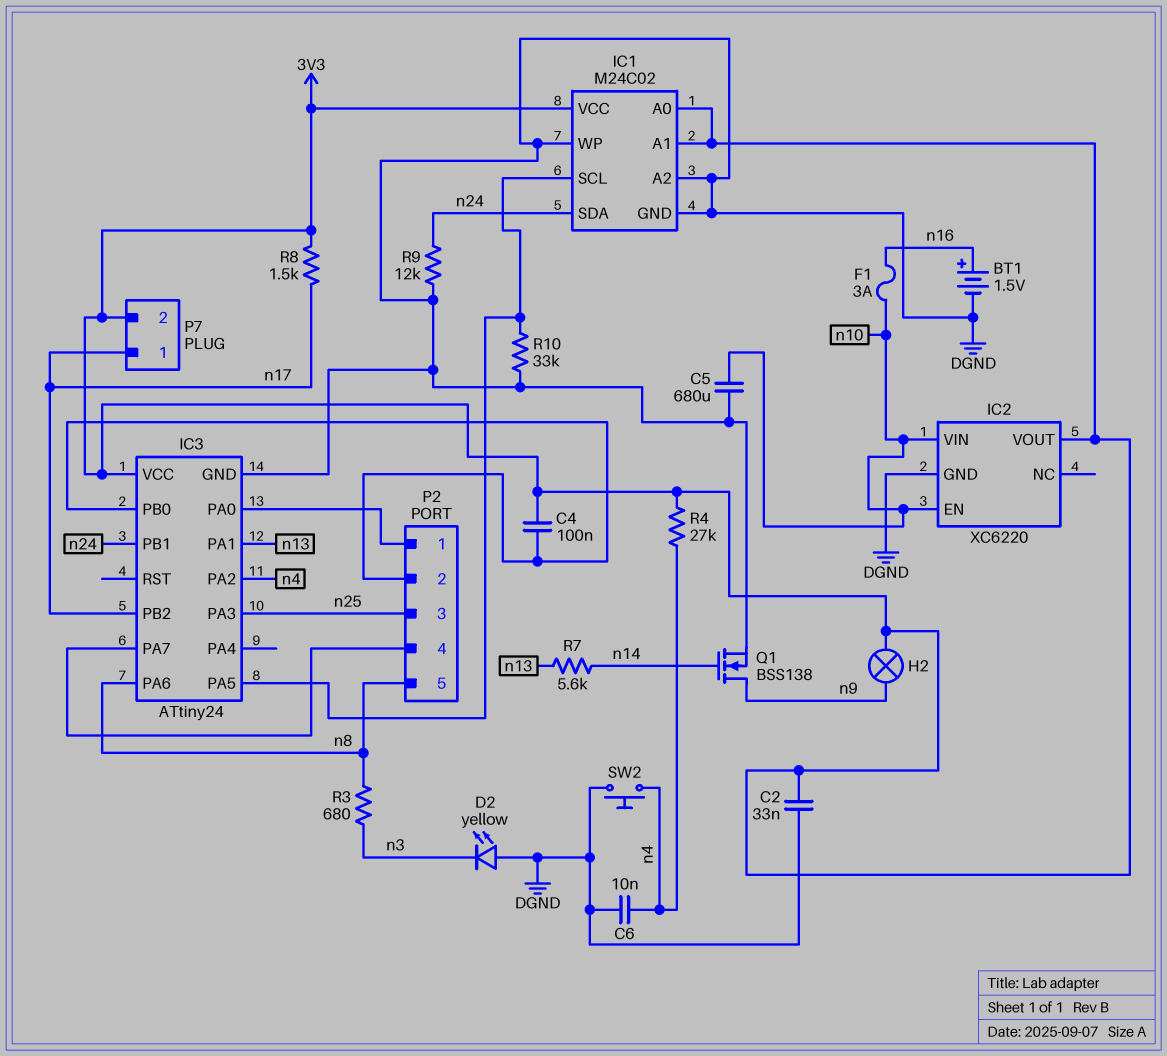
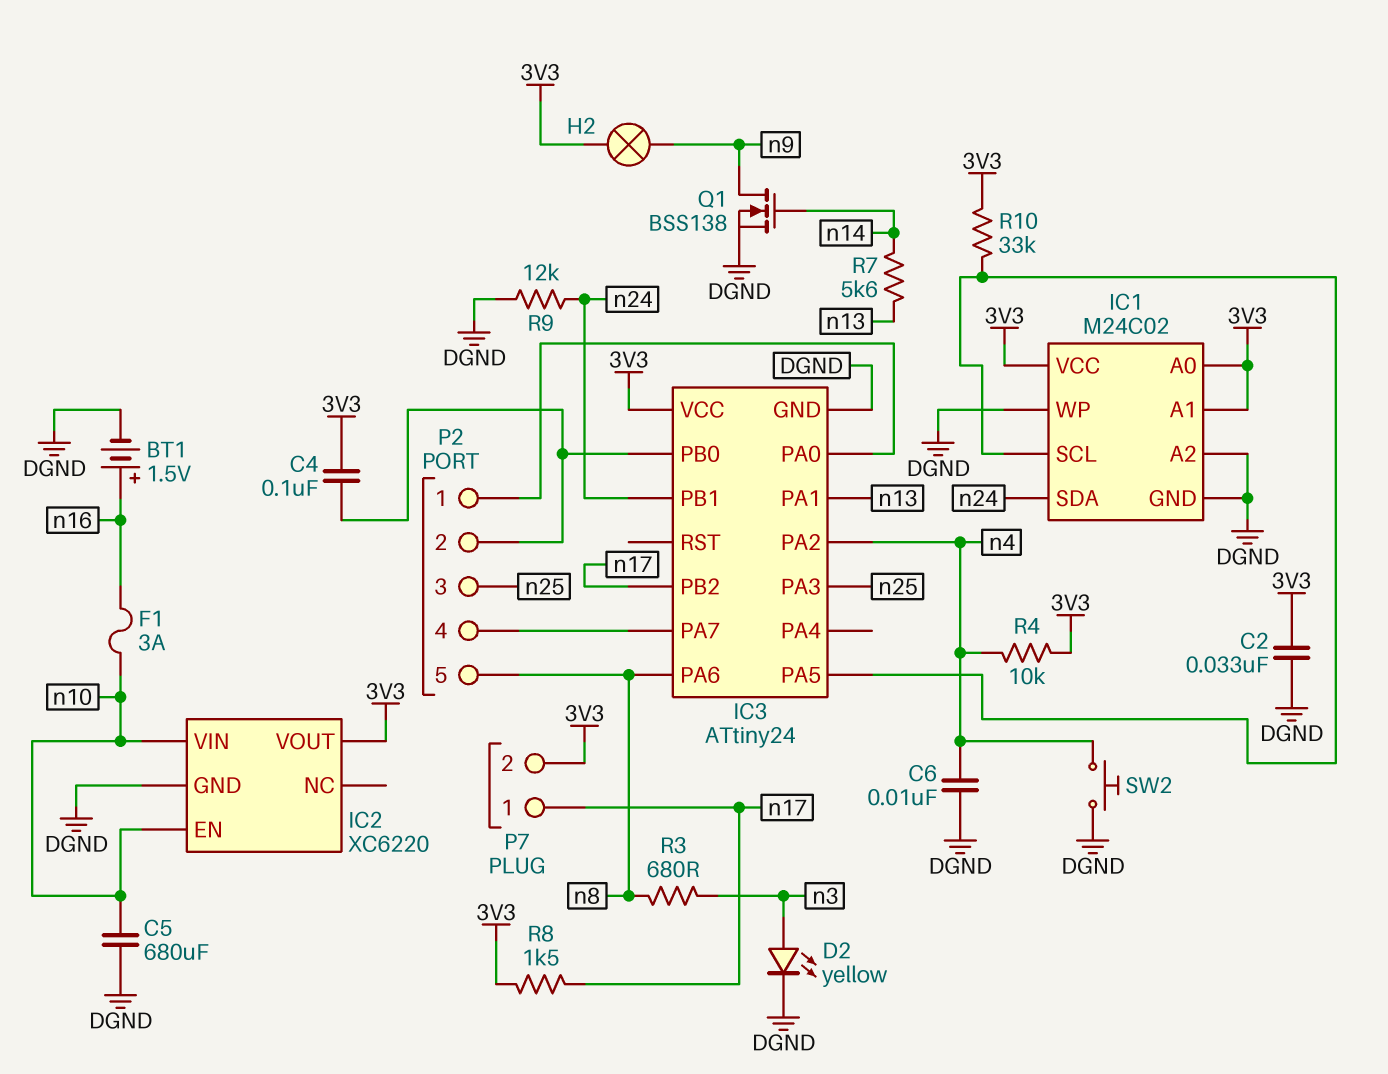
D2: LED yellow (A DGND, K n3) -> LED yellow (A n3, K DGND)
R4: 27k (3V3, n4) -> 10k (3V3, n4)
R10: 33k (DGND, IC1/SCL) -> 33k (3V3, IC1/SCL)

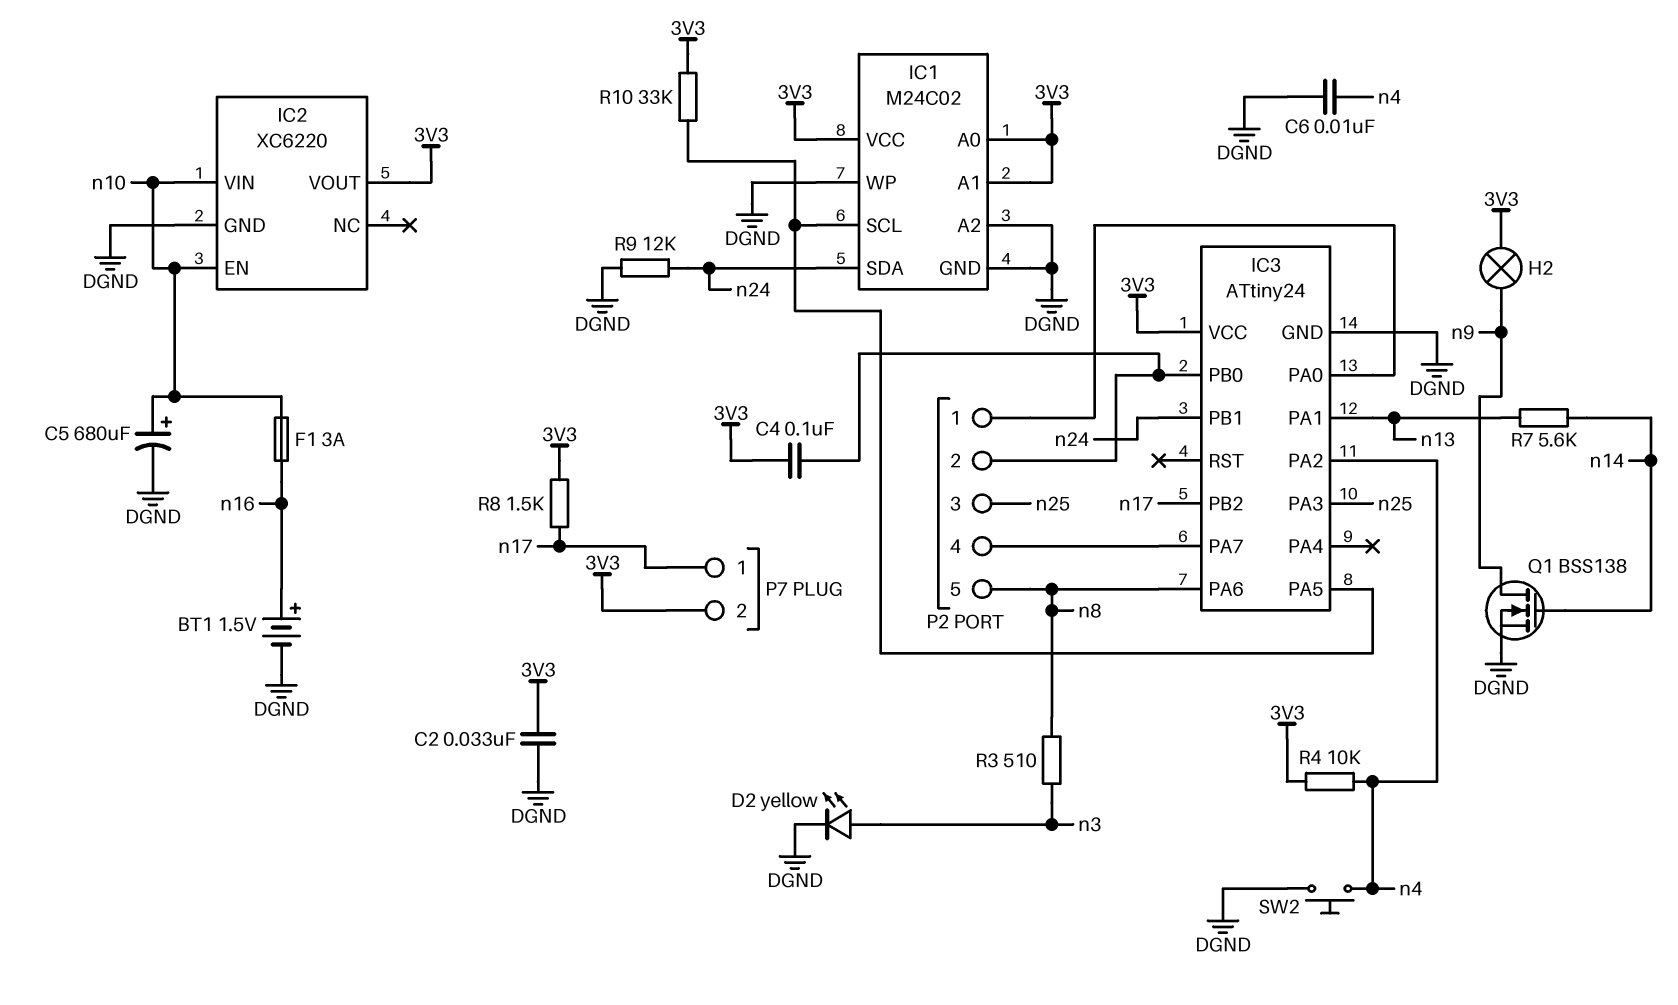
C5: 680uF (DGND, n10) -> 680uF (plus n10, minus DGND)
R3: 680 (n3, n8) -> 510 (n3, n8)

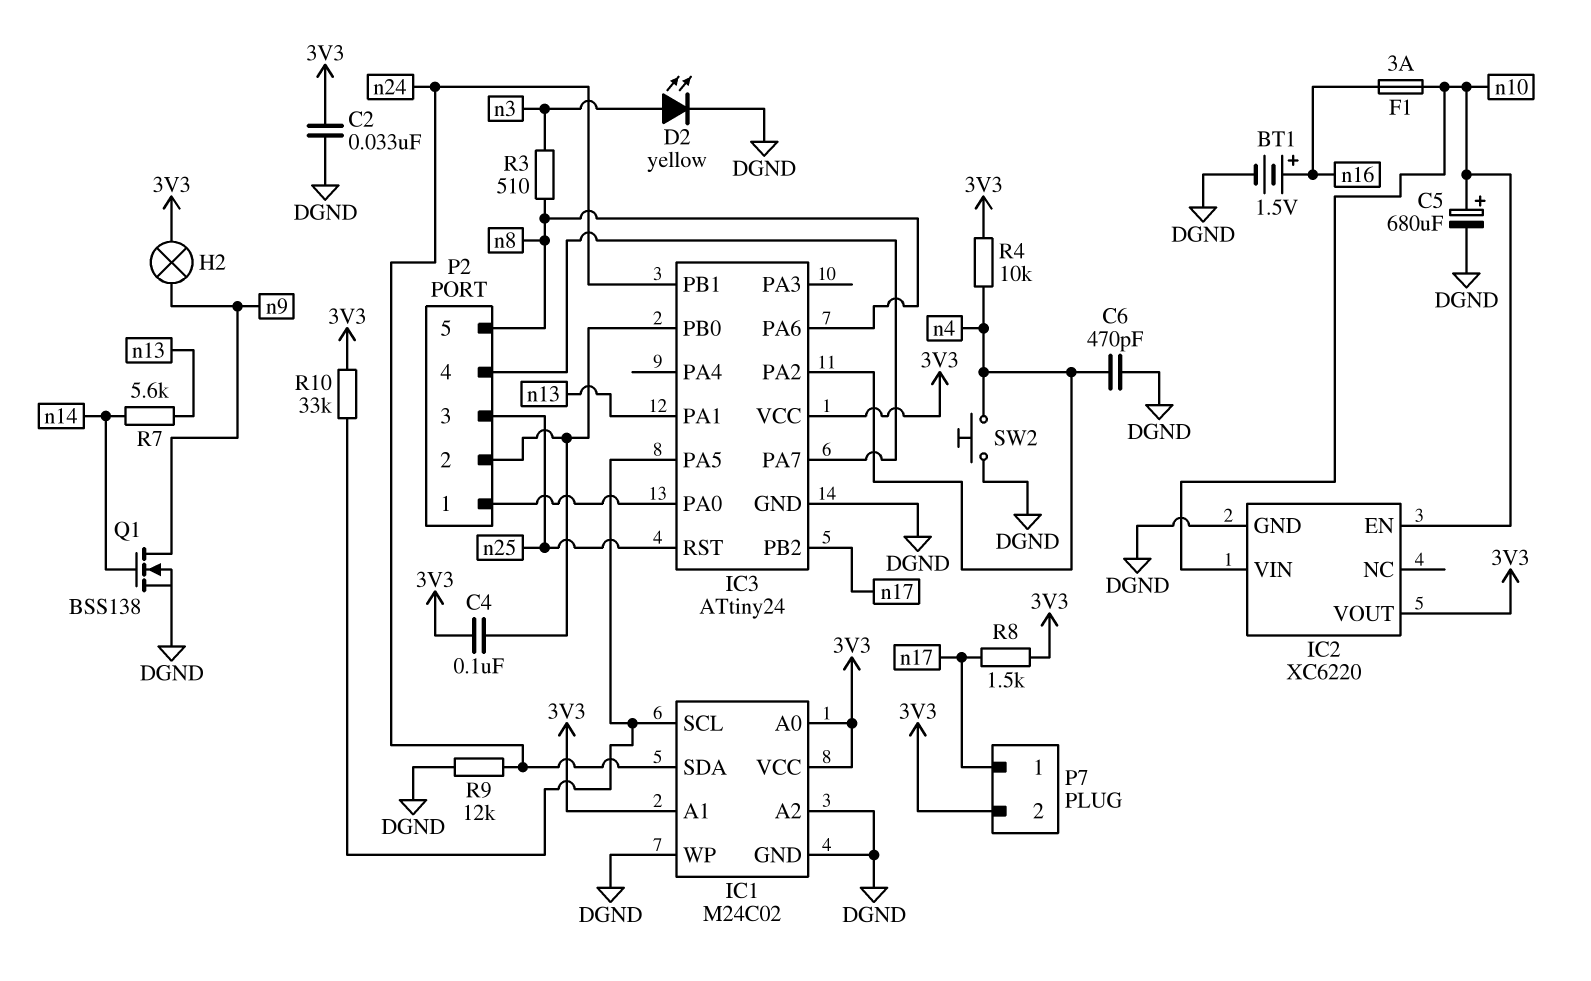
C6: 10nF (DGND, n4) -> 470pF (DGND, n4)
IC3 pin PA3: n25 -> none
IC3 pin RST: none -> n25

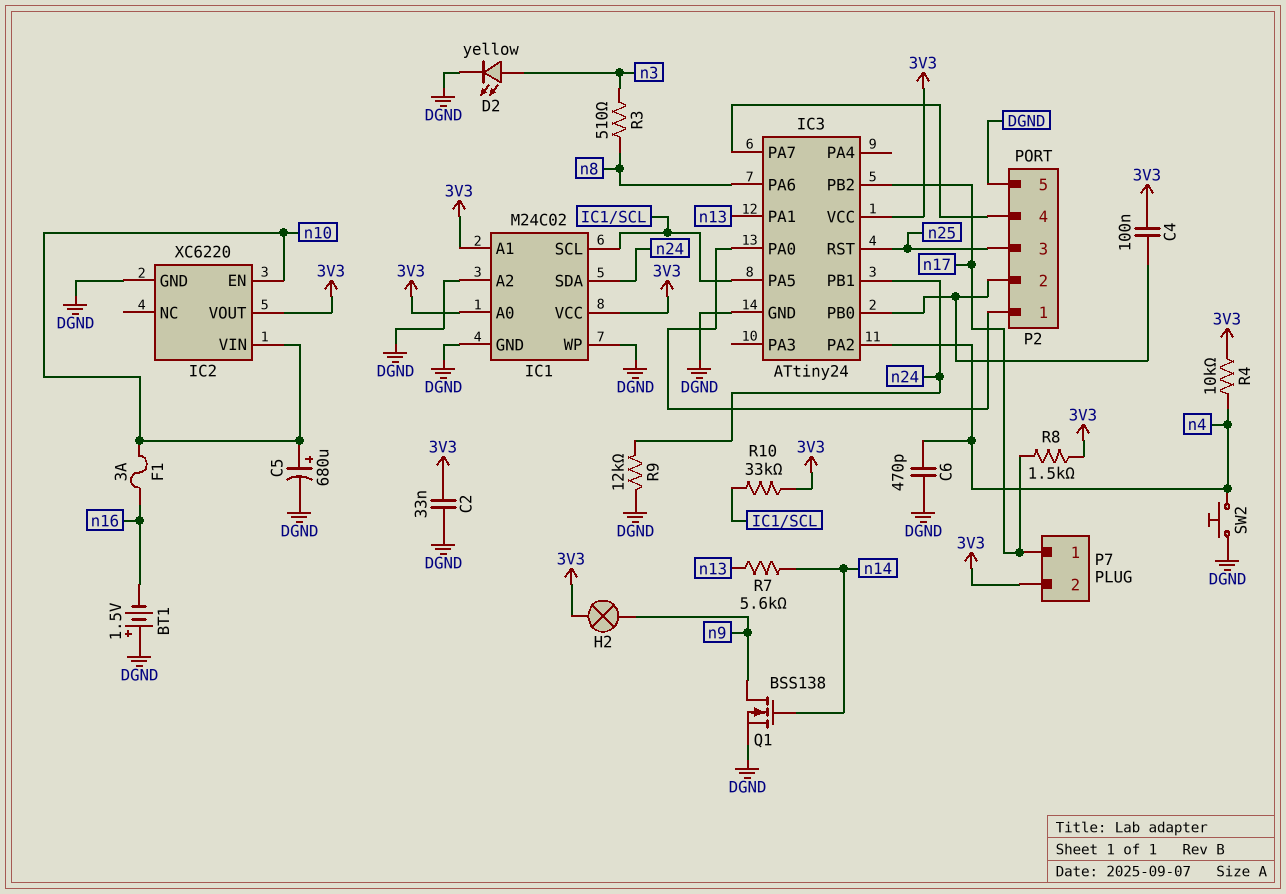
BT1: 1.5V (plus n16, minus DGND) -> 1.5V (plus DGND, minus n16)
P2 pin 5: n8 -> DGND

